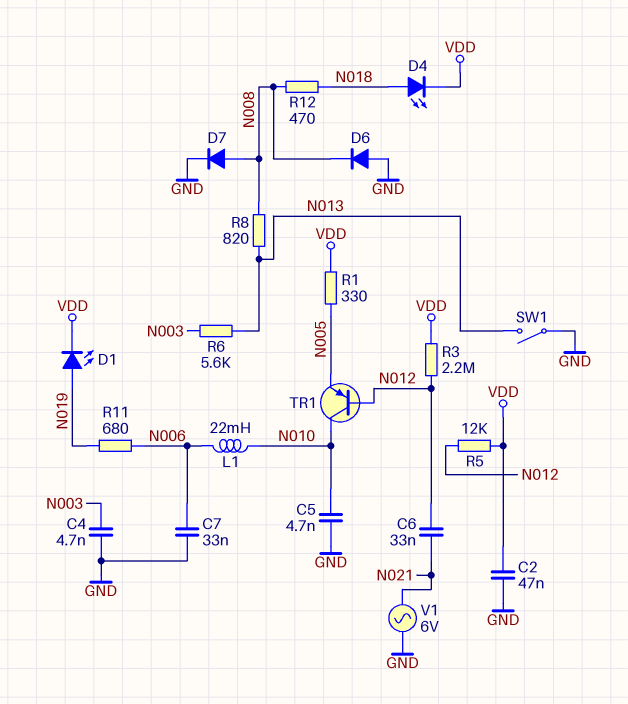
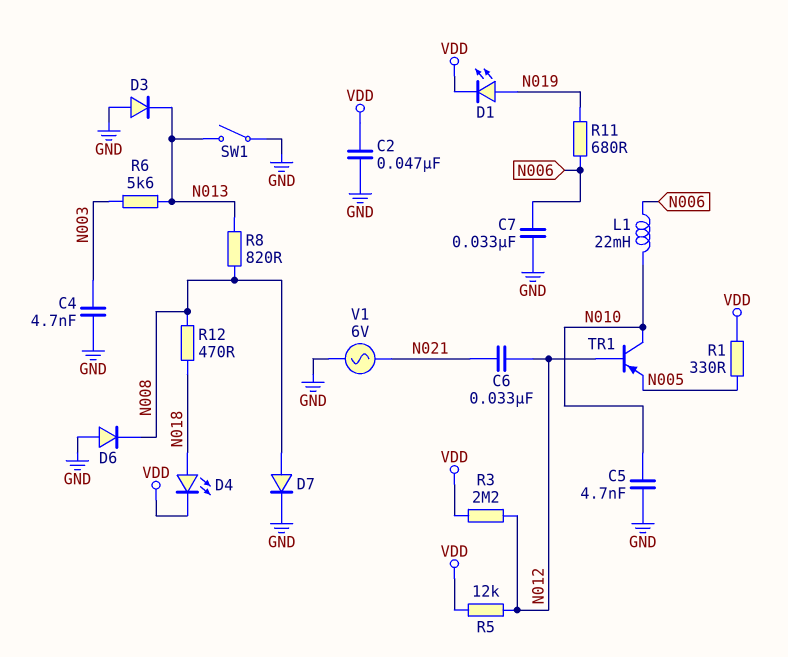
D3: none -> diode (A GND, K N013)

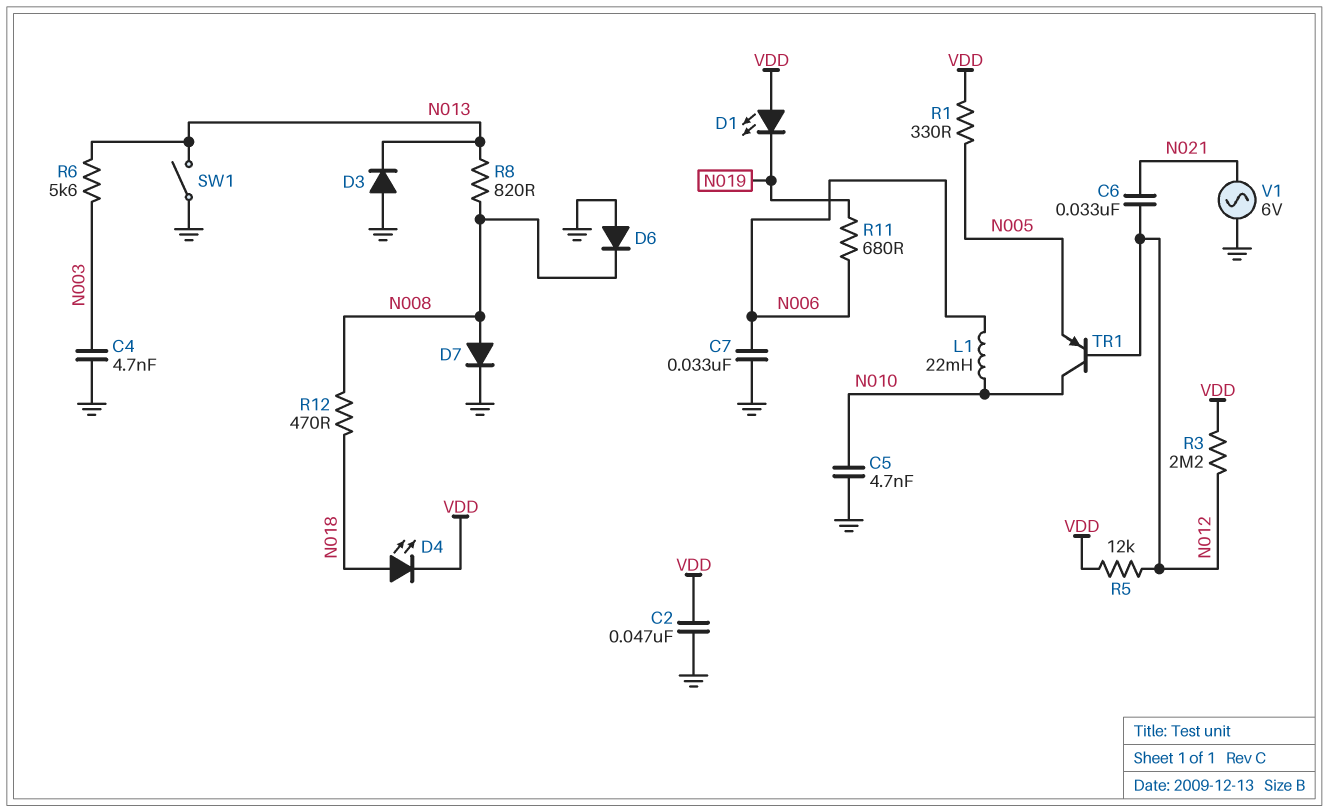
D1: LED (A N019, K VDD) -> LED (A VDD, K N019)

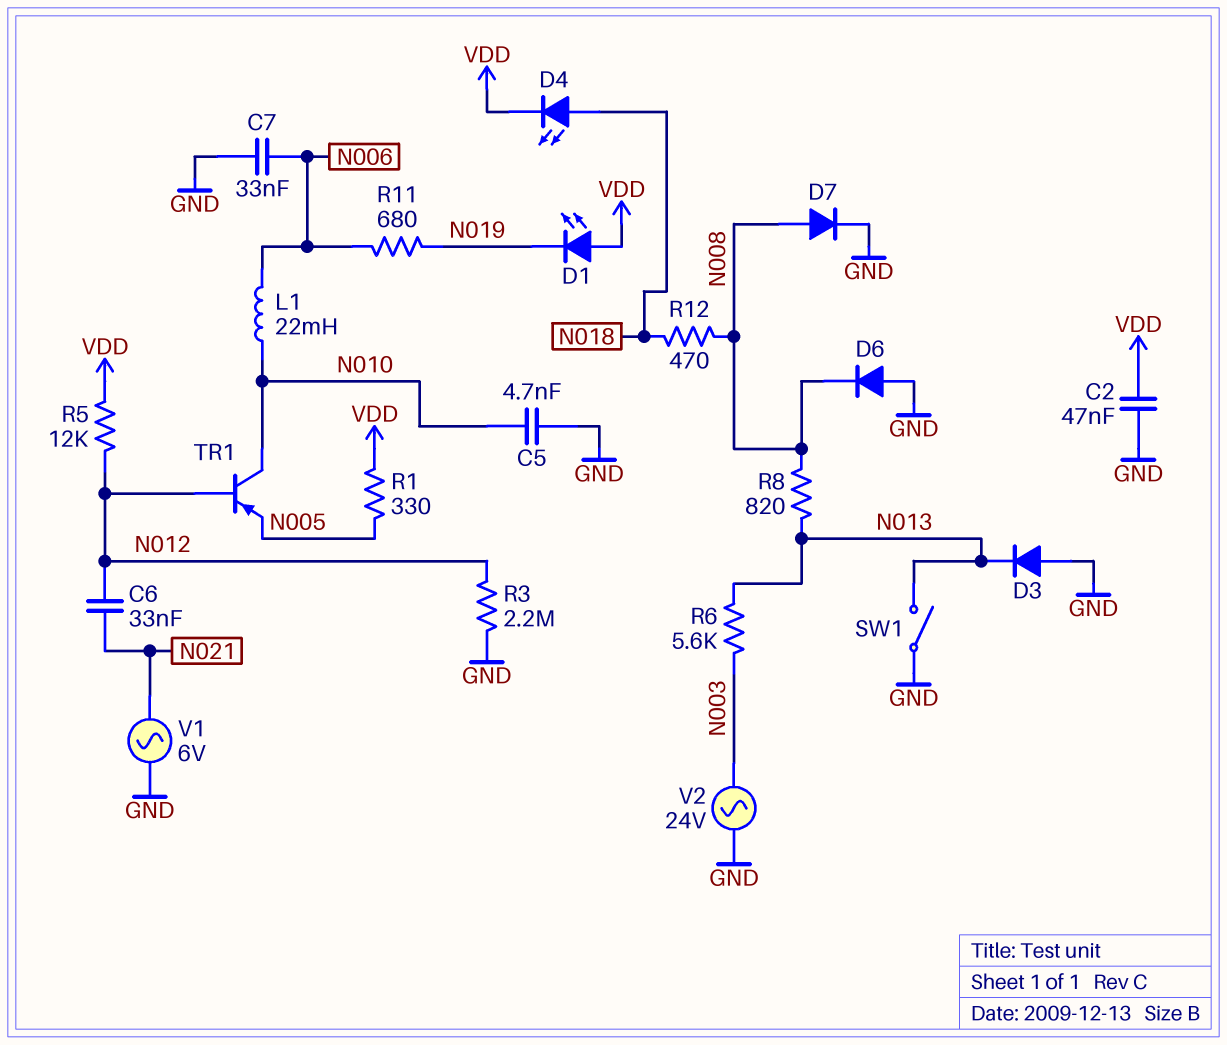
C4: 4.7nF (GND, N003) -> none
R3: 2.2M (N012, VDD) -> 2.2M (GND, N012)
V2: none -> AC 24V (GND, N003)

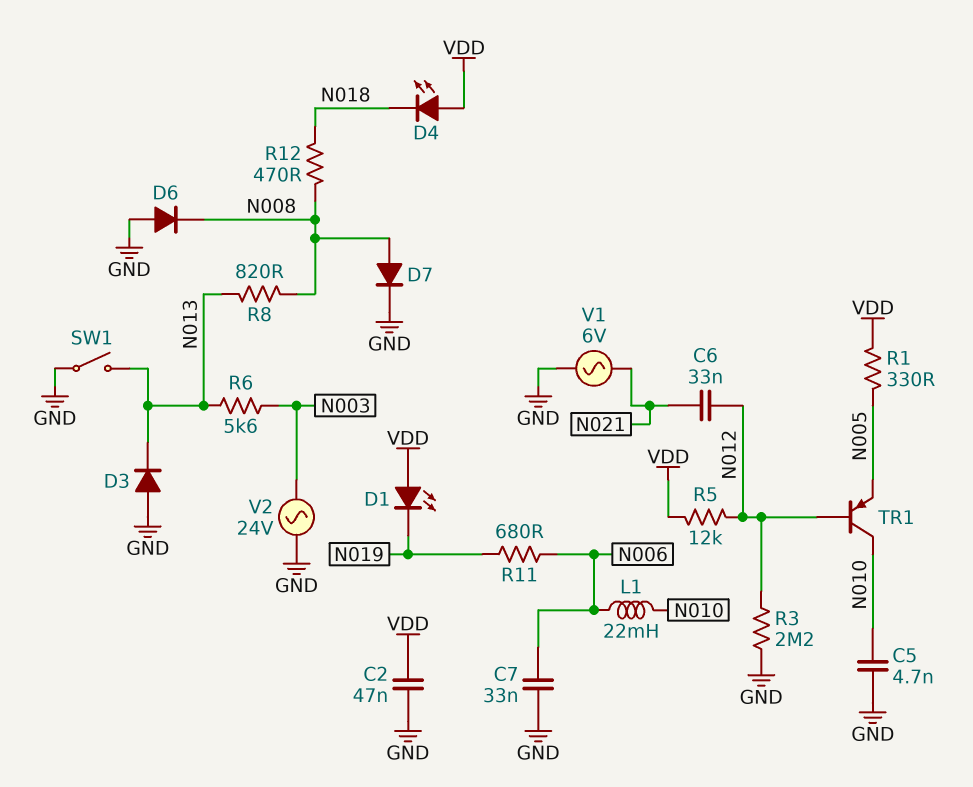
D4: LED (A N018, K VDD) -> LED (A VDD, K N018)

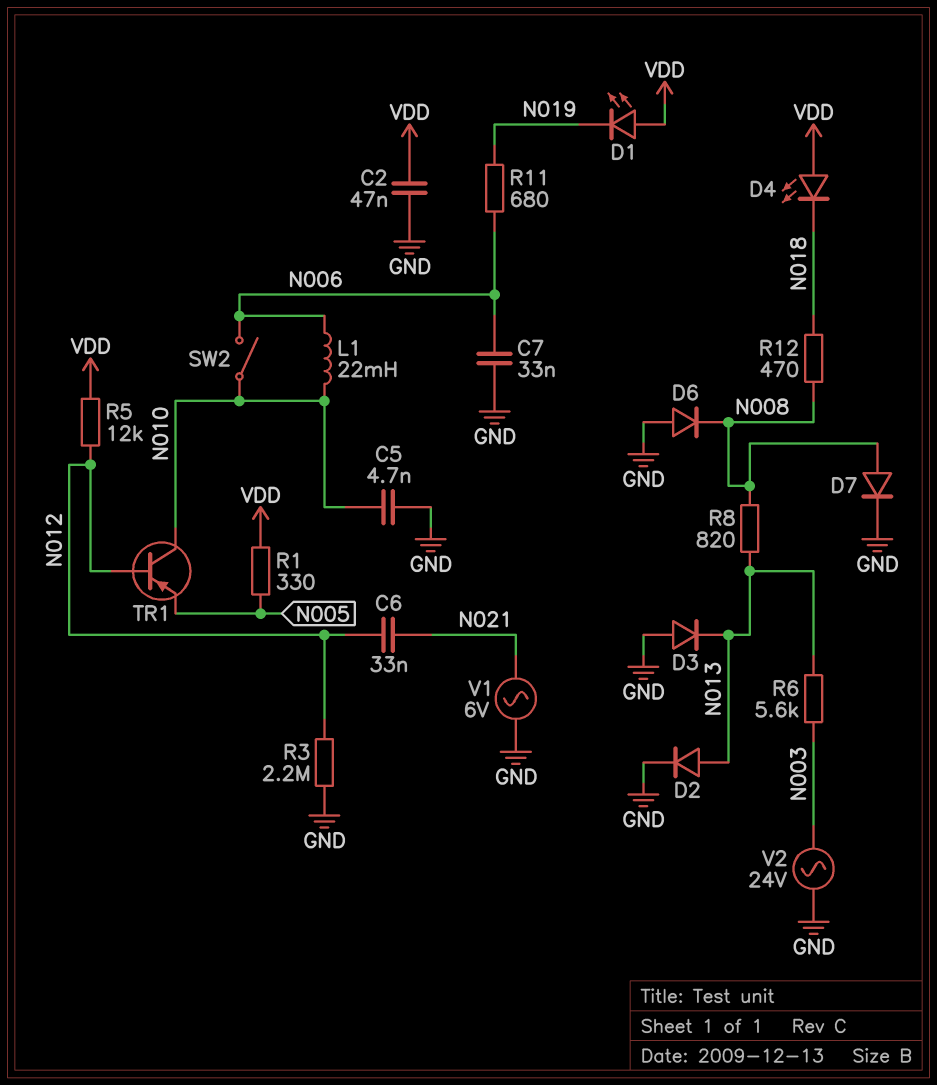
D2: none -> diode (A N013, K GND)
SW1: switch (GND, N013) -> none
SW2: none -> switch (N006, N010)

